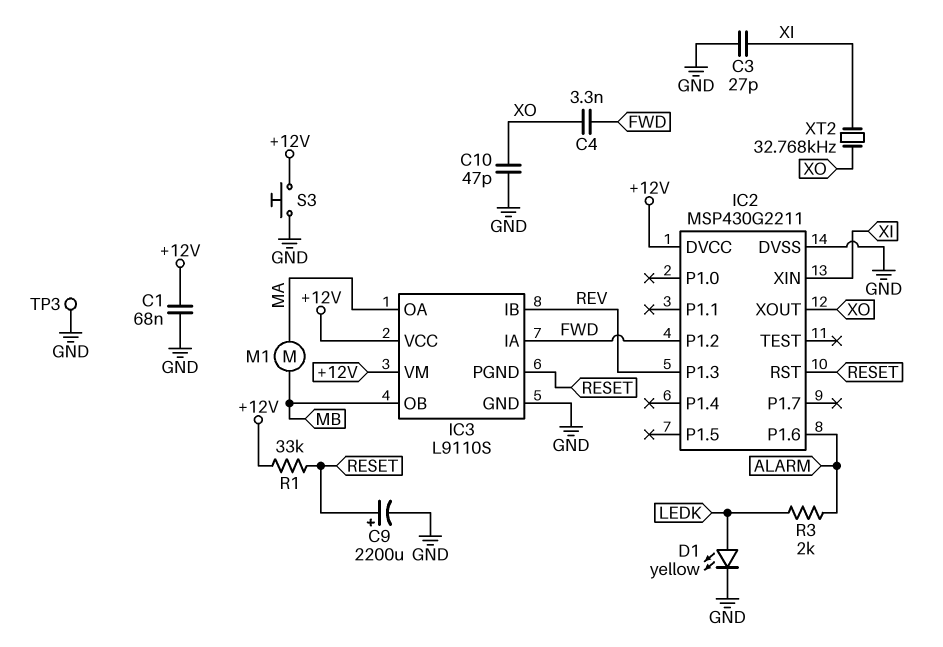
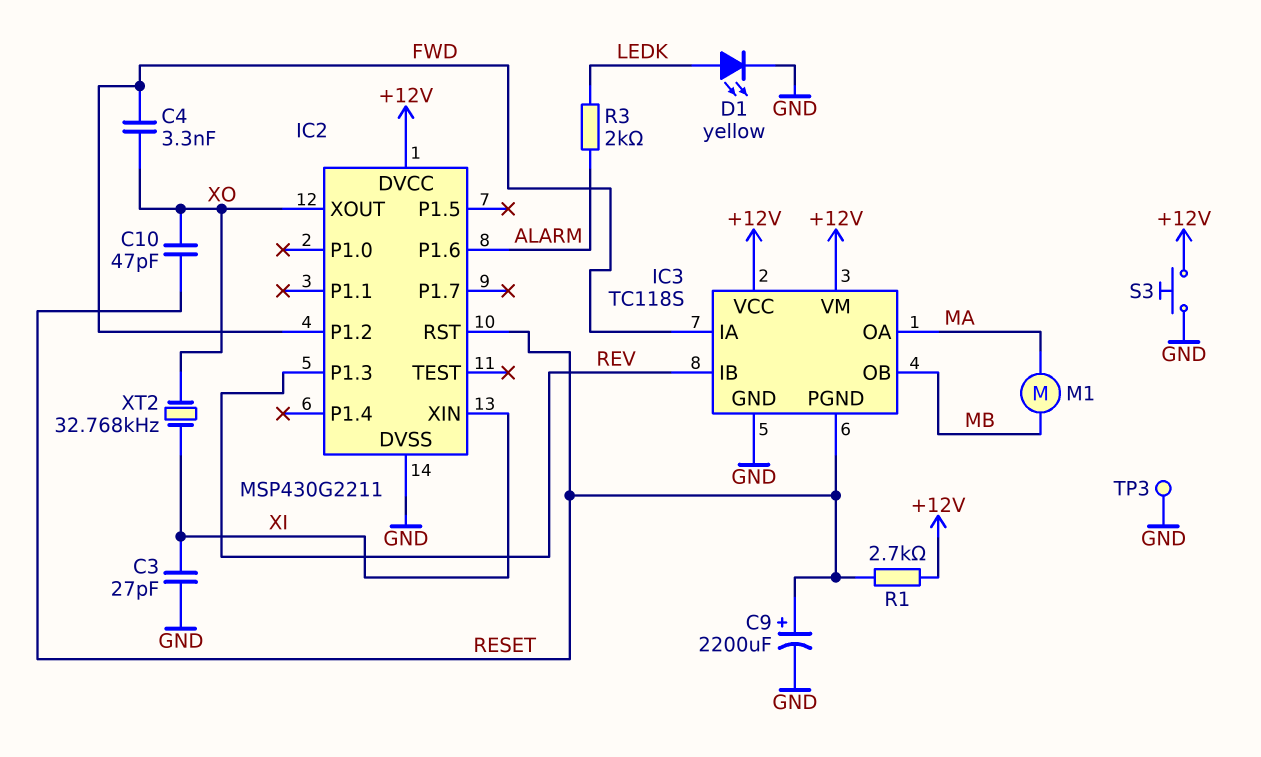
C1: 68nF (+12V, GND) -> none
C10: 47pF (GND, XO) -> 47pF (RESET, XO)
IC3: L9110S -> TC118S
R1: 33k (+12V, RESET) -> 2.7k (+12V, RESET)

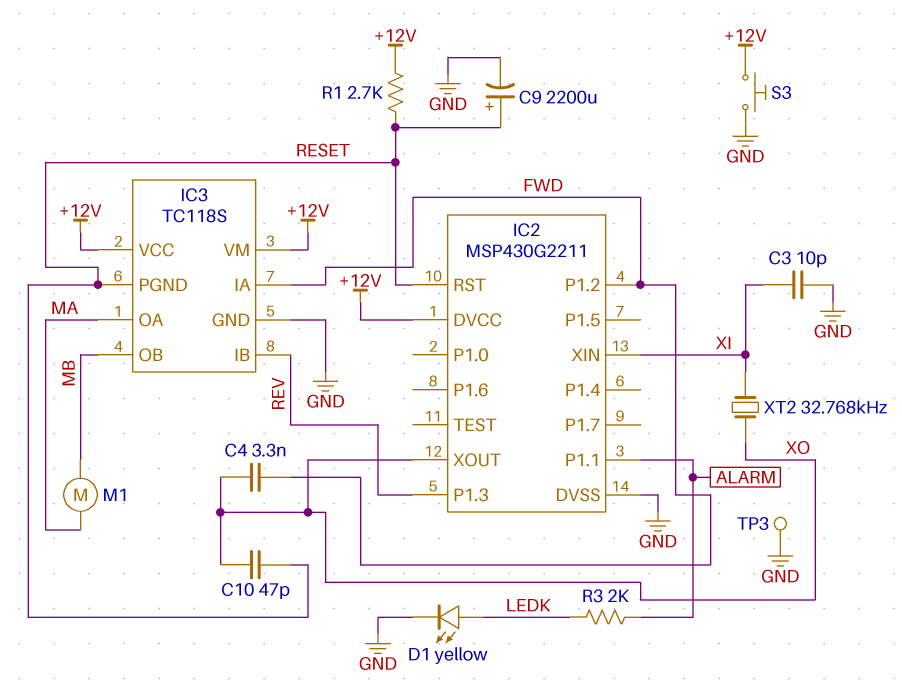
C3: 27pF (GND, XI) -> 10pF (GND, XI)
IC2 pin P1.1: none -> ALARM
IC2 pin P1.6: ALARM -> none

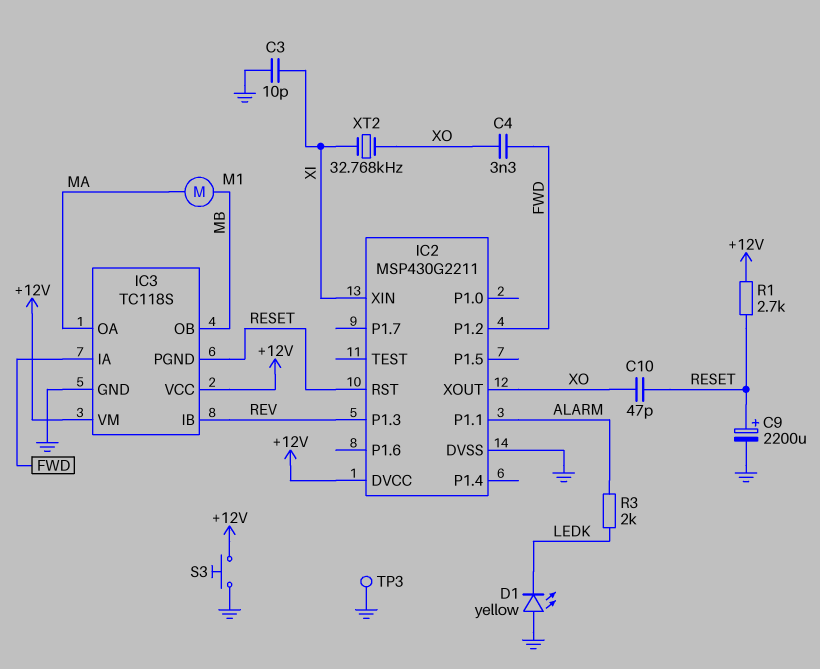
D1: LED yellow (A LEDK, K GND) -> LED yellow (A GND, K LEDK)

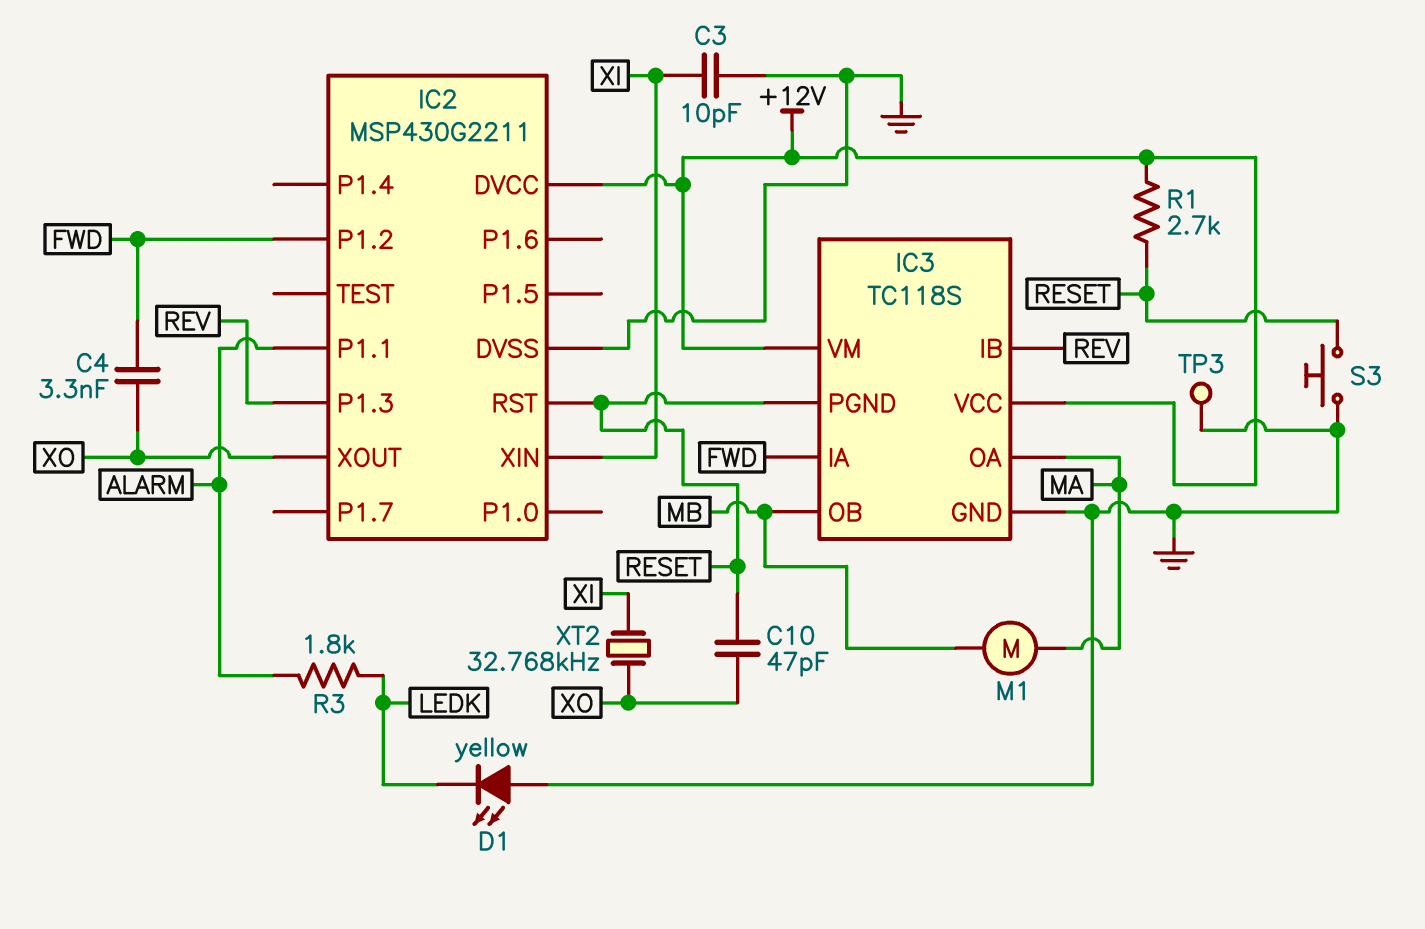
C9: 2200uF (plus RESET, minus GND) -> none
R3: 2k (ALARM, LEDK) -> 1.8k (ALARM, LEDK)
S3: button (+12V, GND) -> button (GND, RESET)

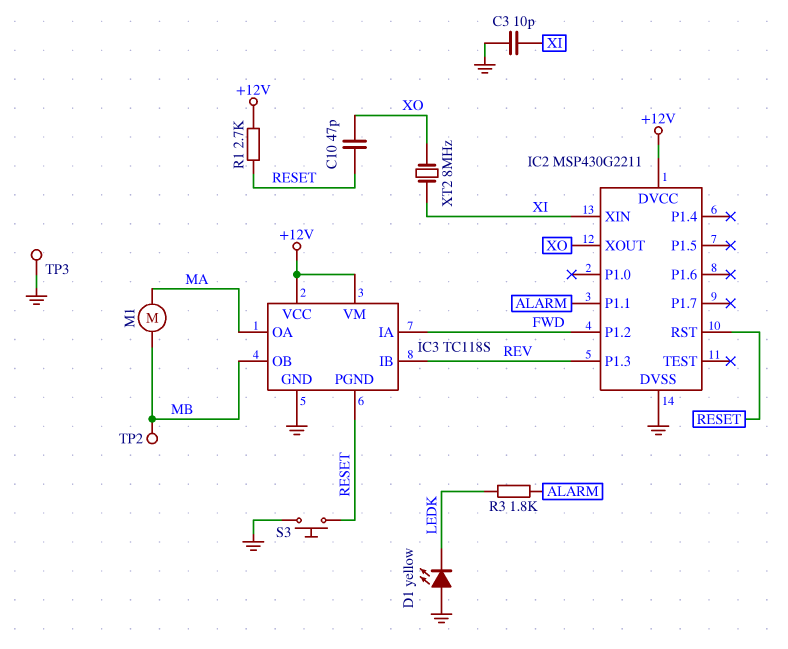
C4: 3.3nF (FWD, XO) -> none
TP2: none -> test point (MB)
XT2: 32.768kHz (XI, XO) -> 8MHz (XI, XO)

